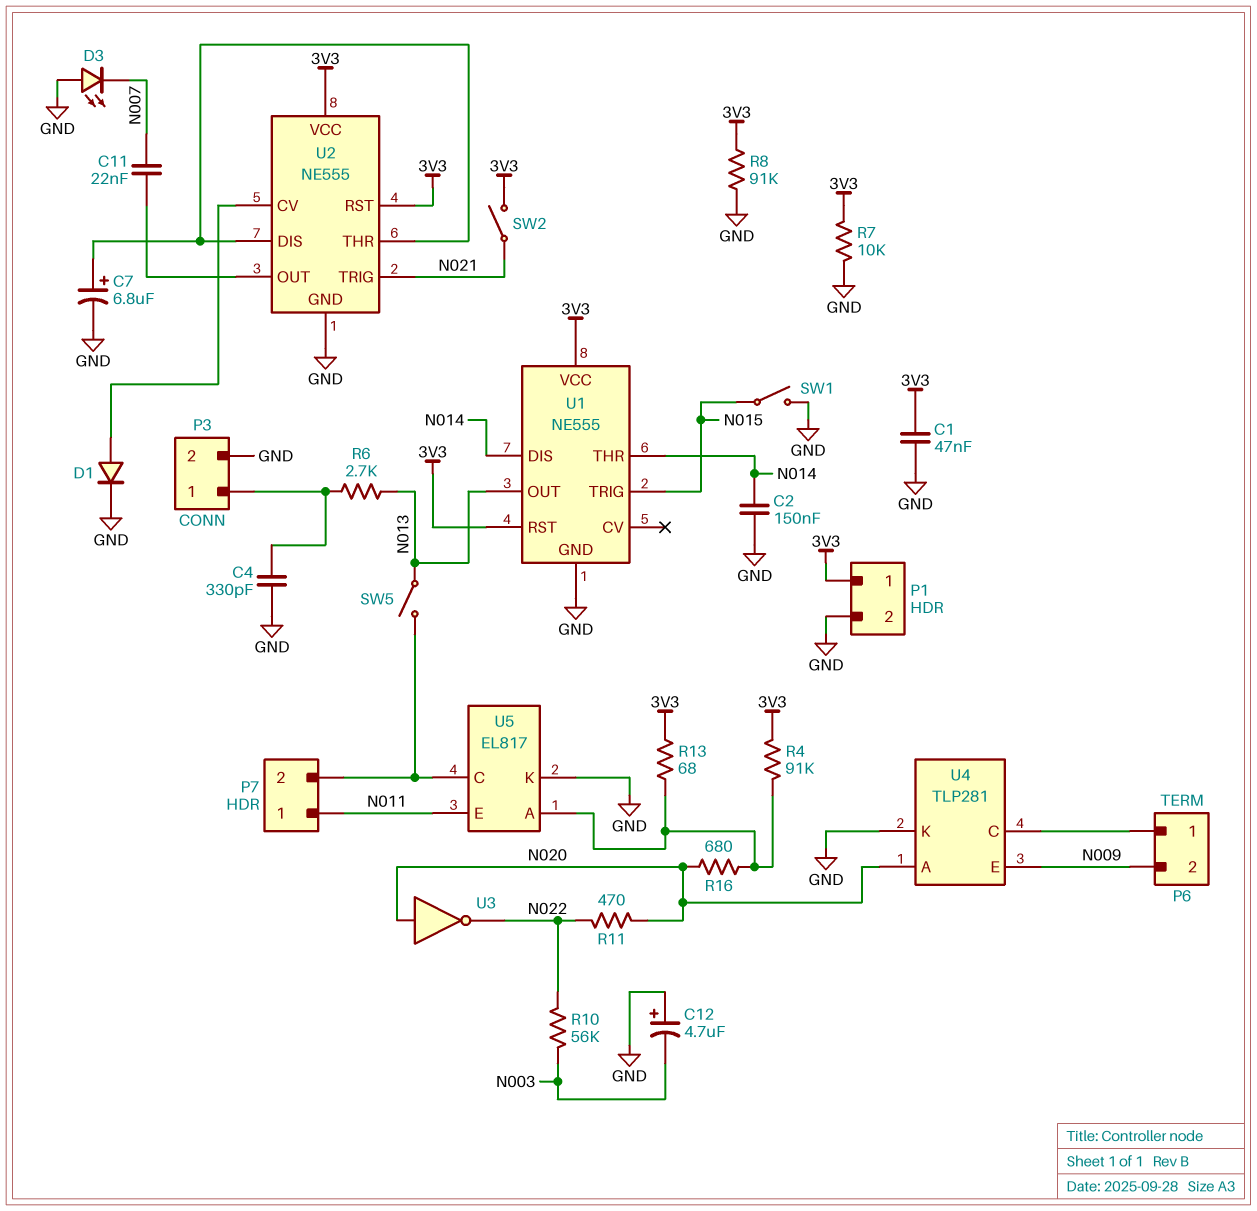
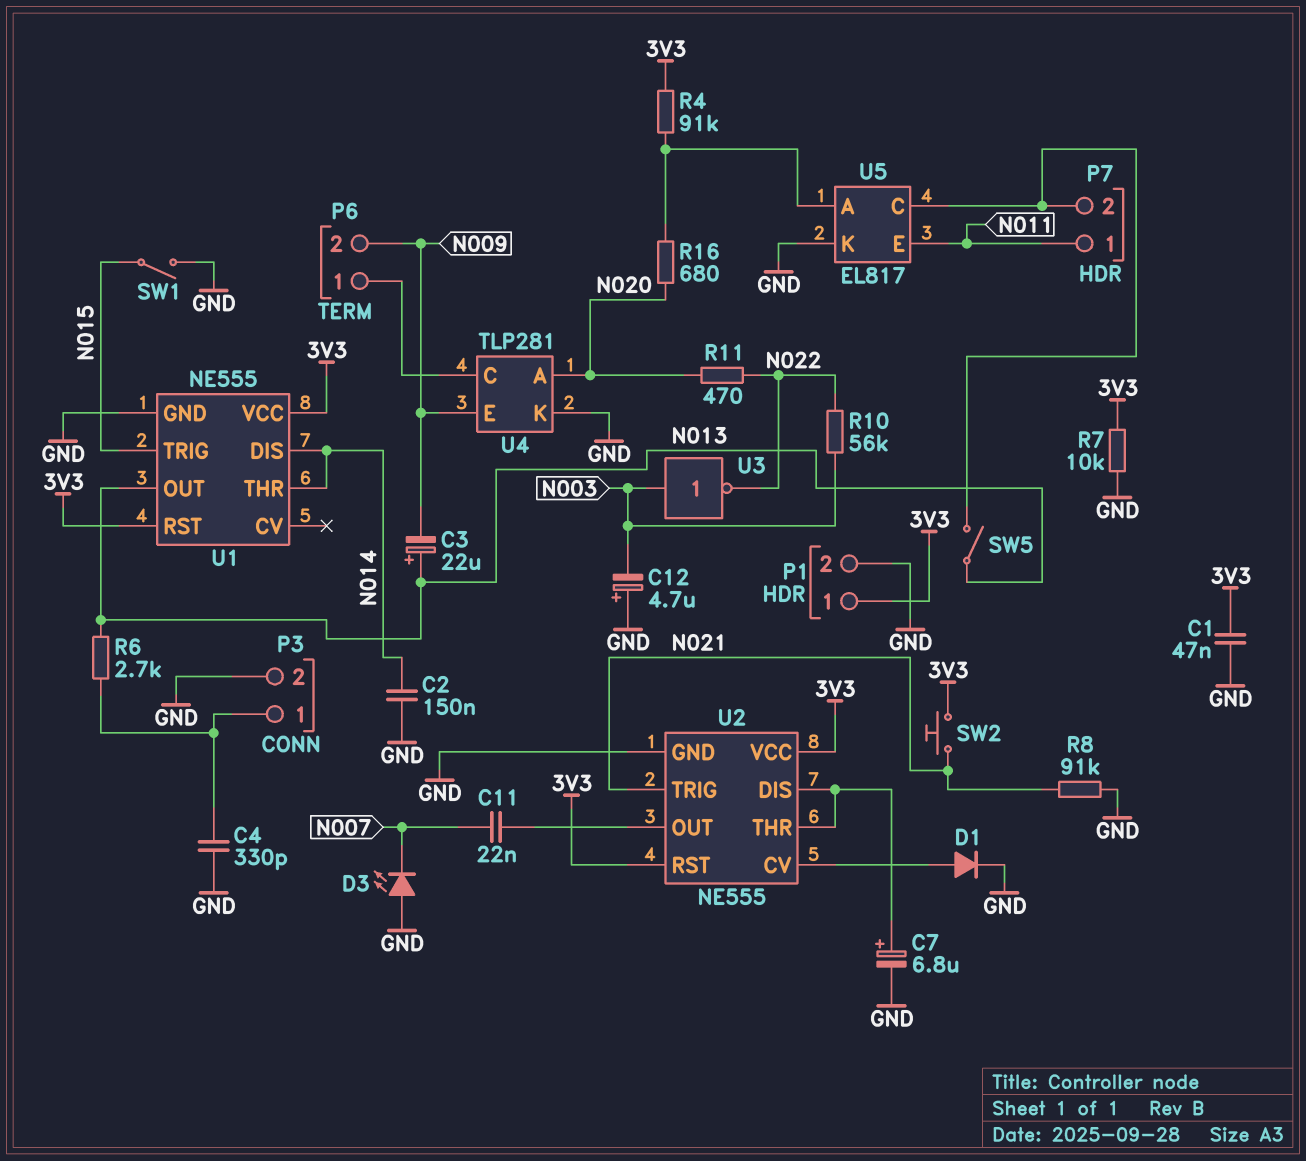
C3: none -> 22uF (plus N013, minus N009)
R8: 91k (3V3, GND) -> 91k (GND, N021)
R13: 68 (3V3, U5/A) -> none
SW2: switch (3V3, N021) -> button (3V3, N021)
U3: NOT (in N020, out N022) -> NOT (in N003, out N022)

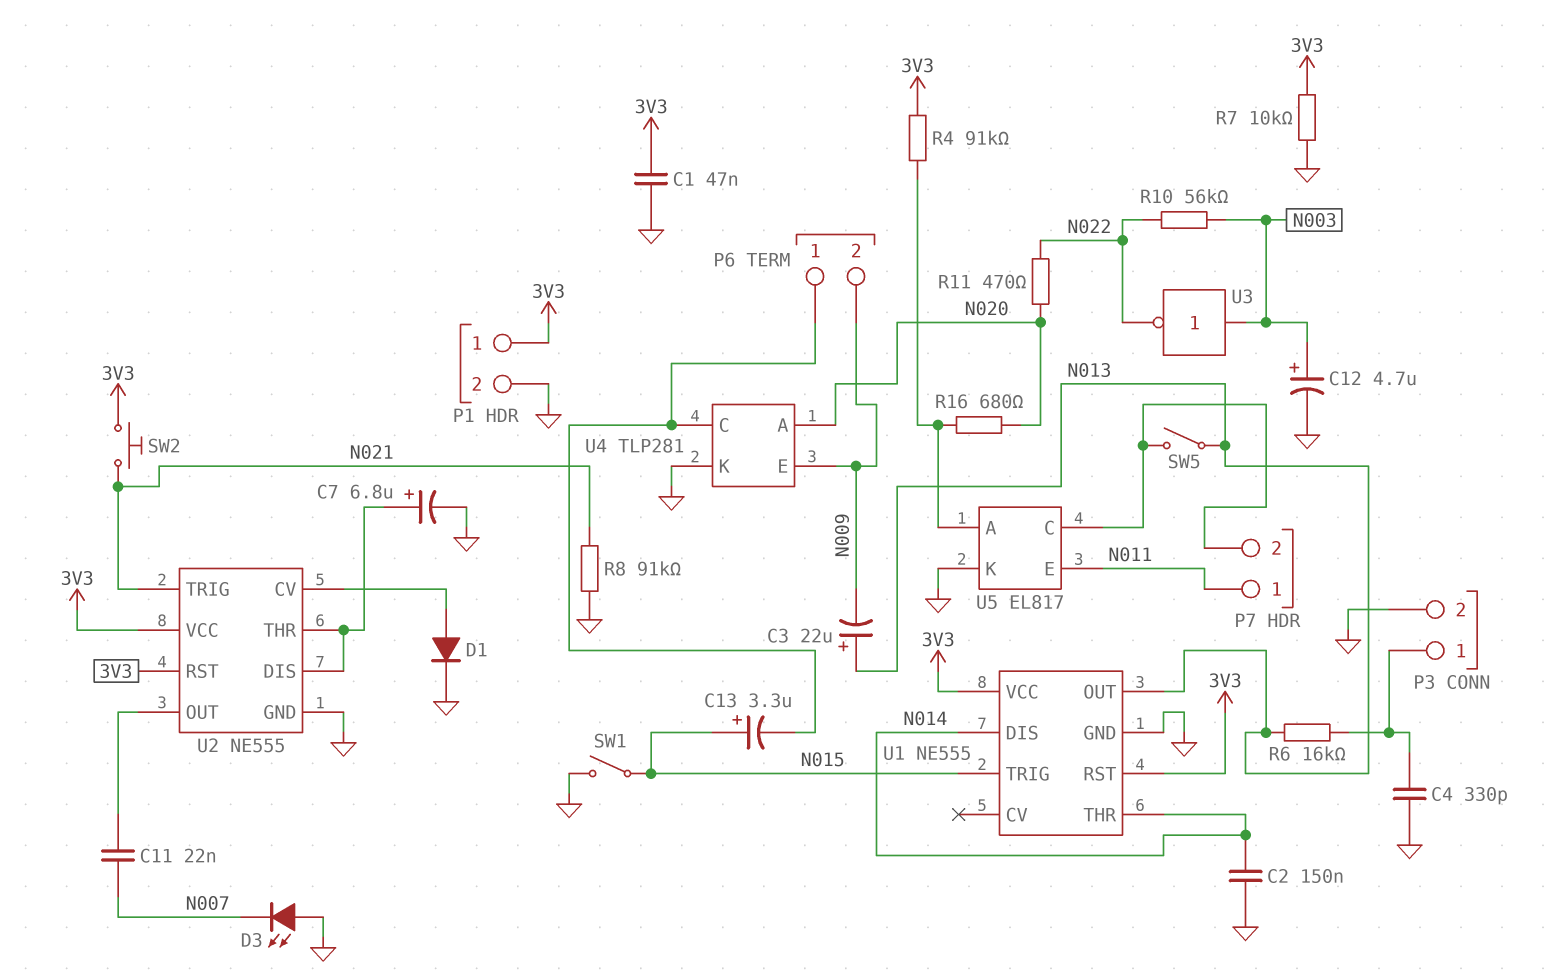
C12: 4.7uF (plus GND, minus N003) -> 4.7uF (plus N003, minus GND)
C13: none -> 3.3uF (plus N015, minus P6/1)
R6: 2.7k (N013, P3/1) -> 16k (N013, P3/1)

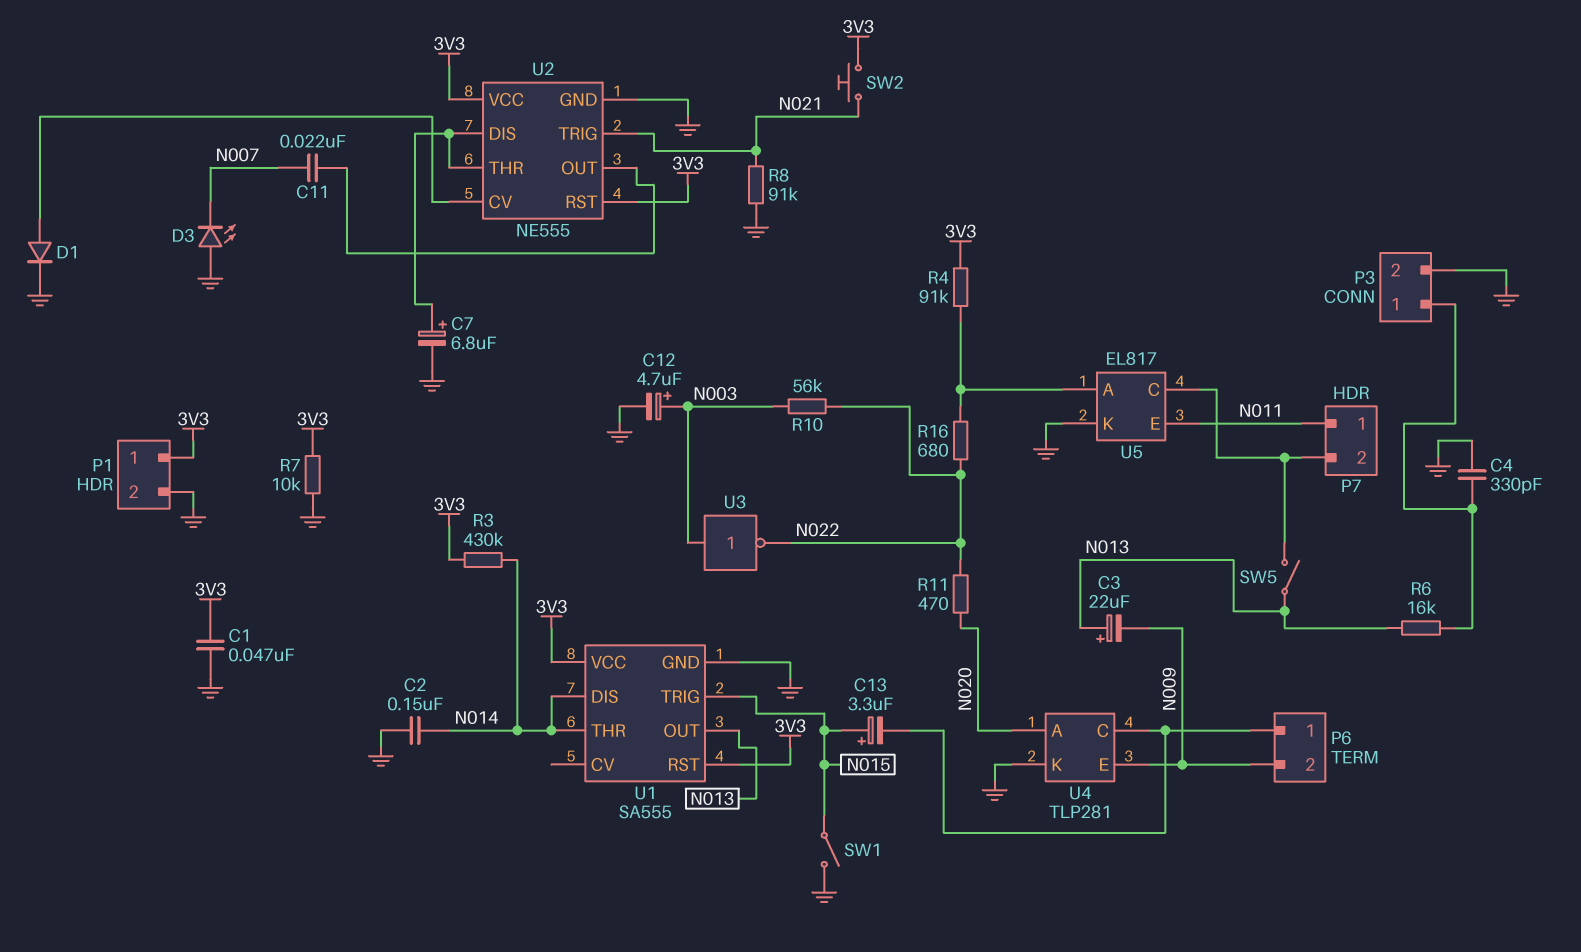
R3: none -> 430k (3V3, N014)
R16: 680 (N020, U5/A) -> 680 (N022, U5/A)
U1: NE555 -> SA555

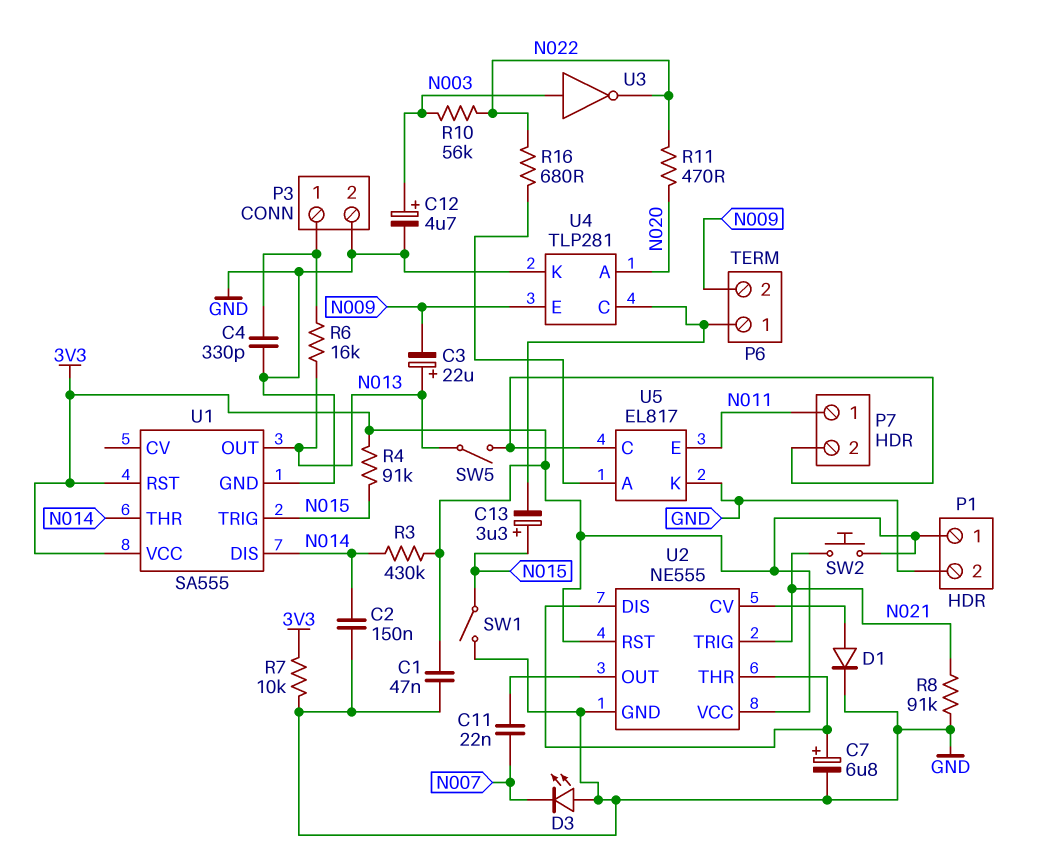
R4: 91k (3V3, U5/A) -> 91k (3V3, N015)

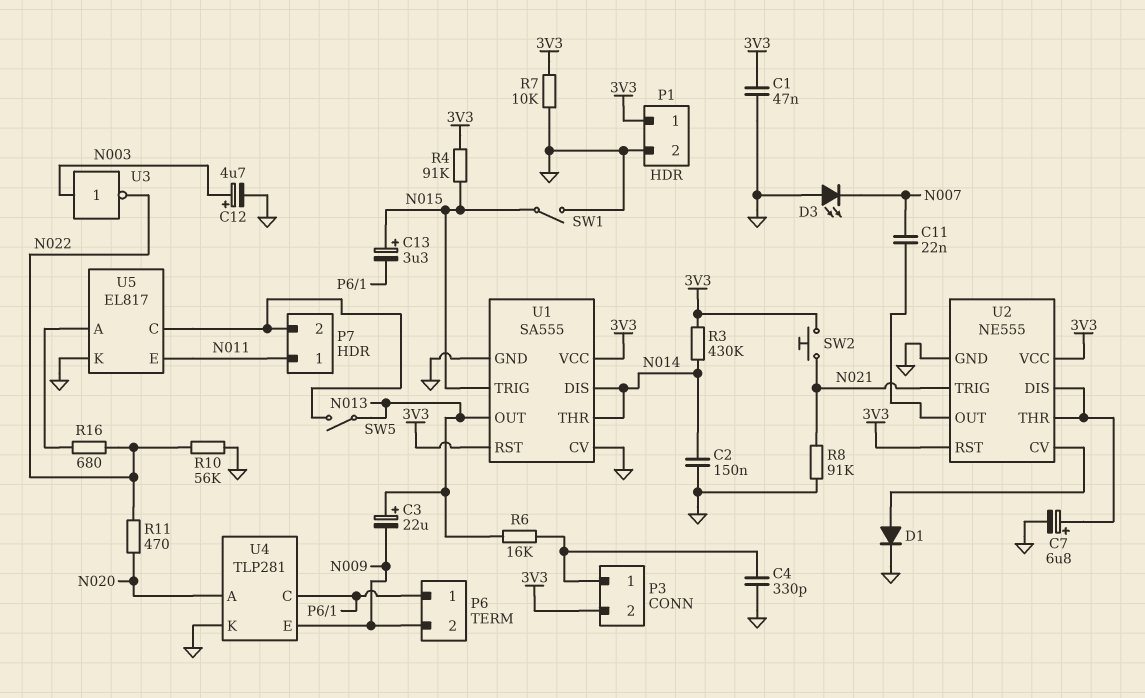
P3 pin 2: GND -> 3V3
R10: 56k (N003, N022) -> 56k (GND, N022)
U1 pin CV: none -> GND

